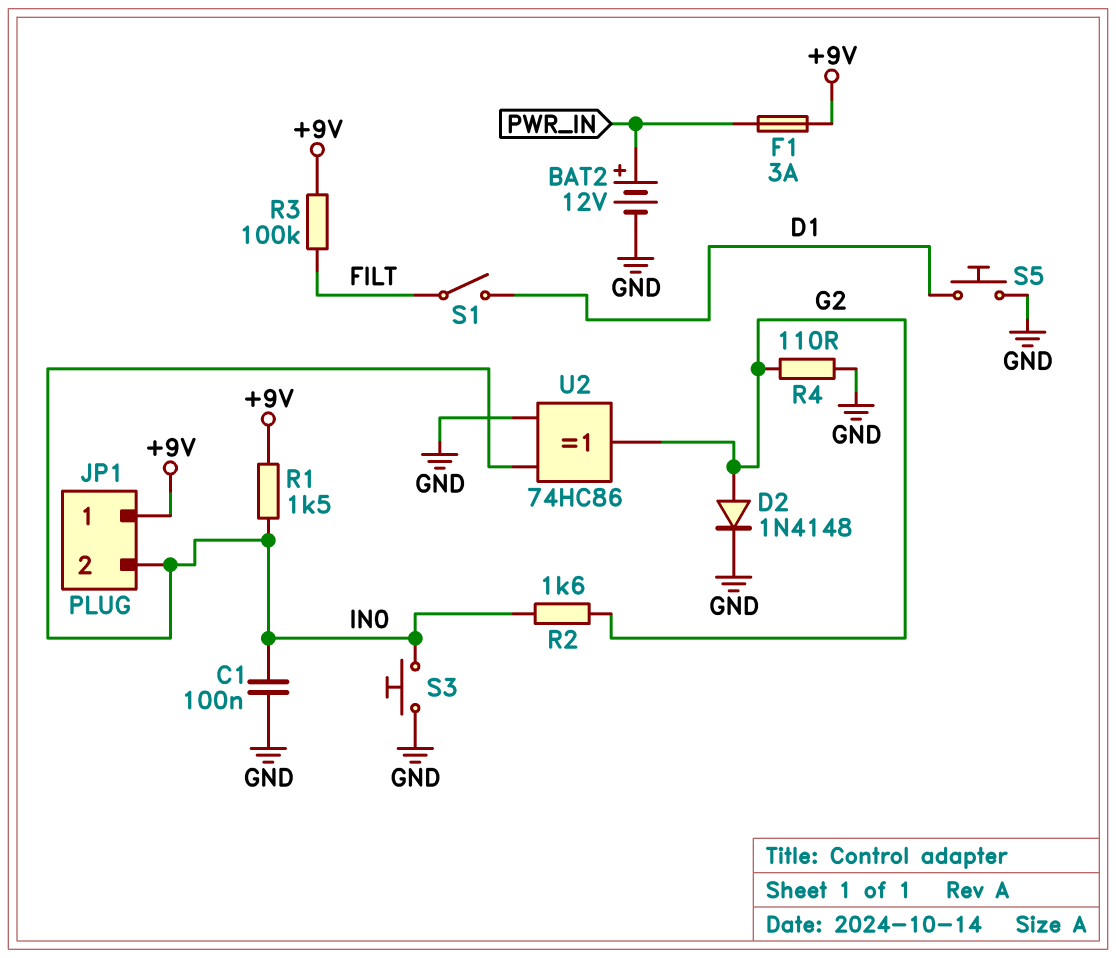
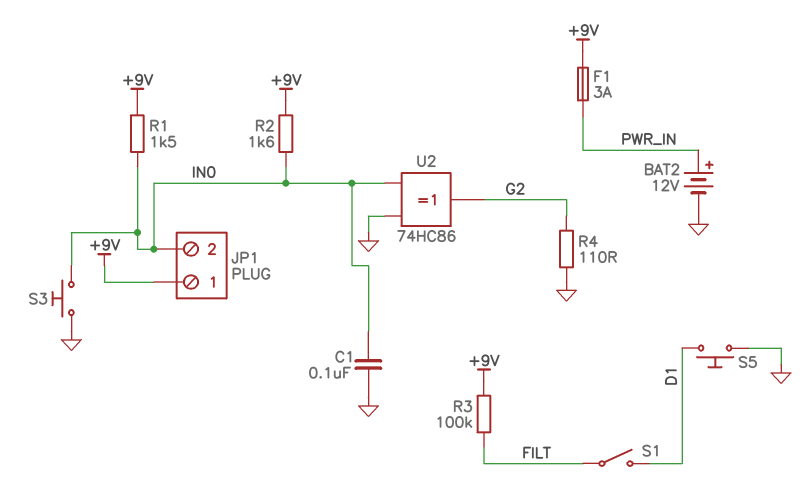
D2: diode 1N4148 (A G2, K GND) -> none
R2: 1.6k (G2, IN0) -> 1.6k (+9V, IN0)

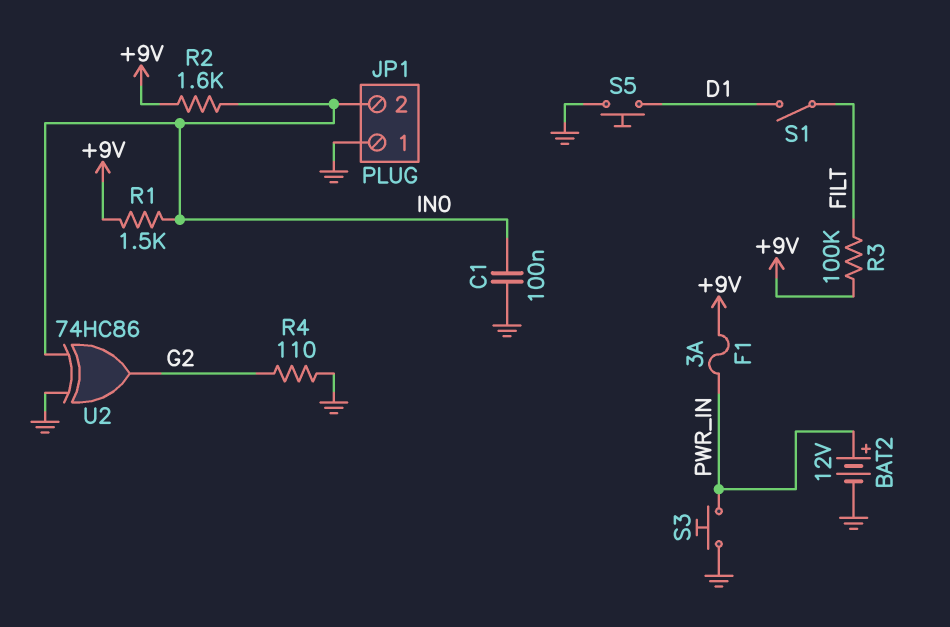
JP1 pin 1: +9V -> GND
S3: button (GND, IN0) -> button (GND, PWR_IN)

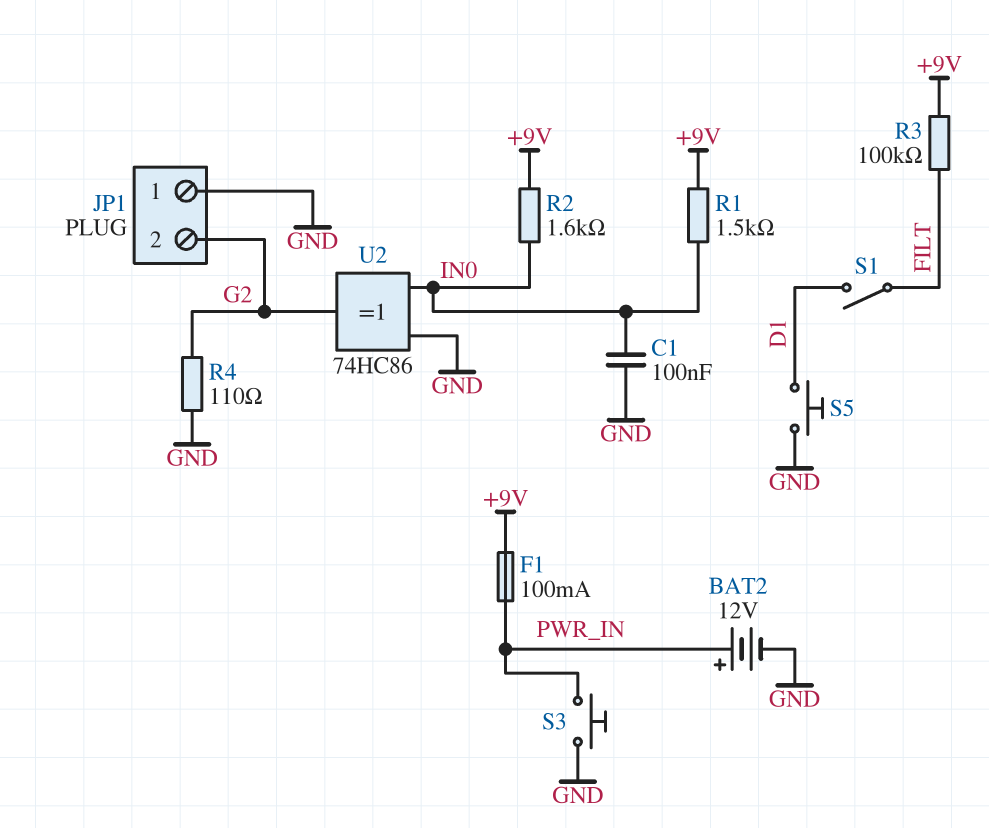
F1: 3A (+9V, PWR_IN) -> 100mA (+9V, PWR_IN)
JP1 pin 2: IN0 -> G2

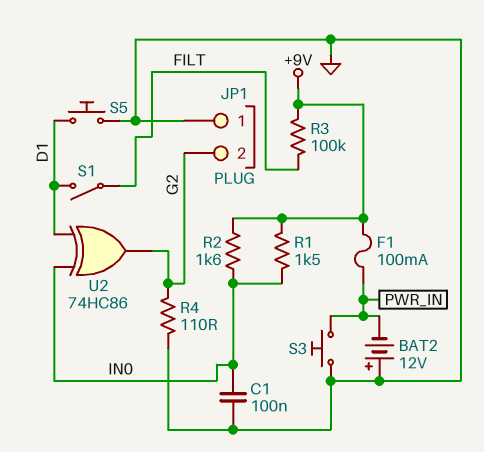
BAT2: 12V (plus PWR_IN, minus GND) -> 12V (plus GND, minus PWR_IN)
U2: XOR 74HC86 (in GND, in IN0, out G2) -> XOR 74HC86 (in D1, in IN0, out G2)

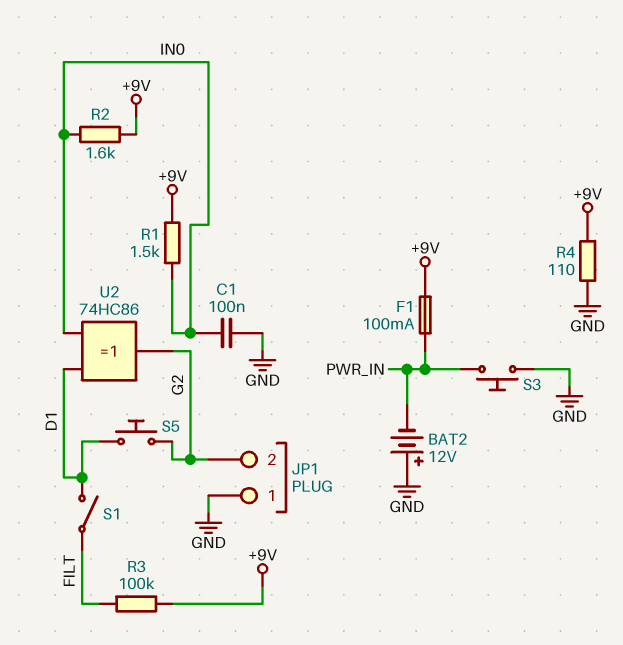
R4: 110 (G2, GND) -> 110 (+9V, GND)
S5: button (D1, GND) -> button (D1, G2)

